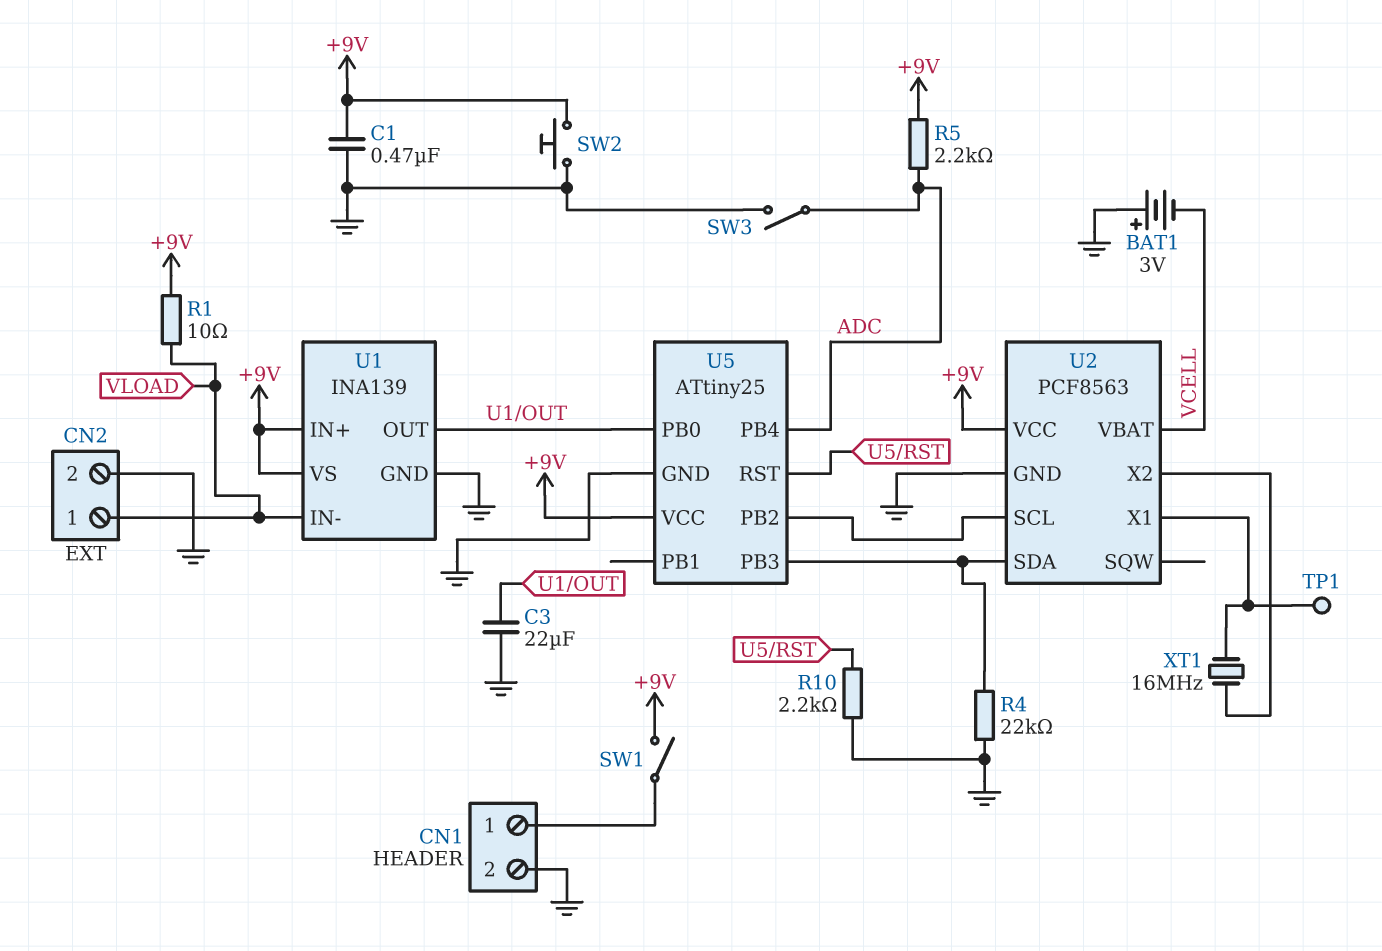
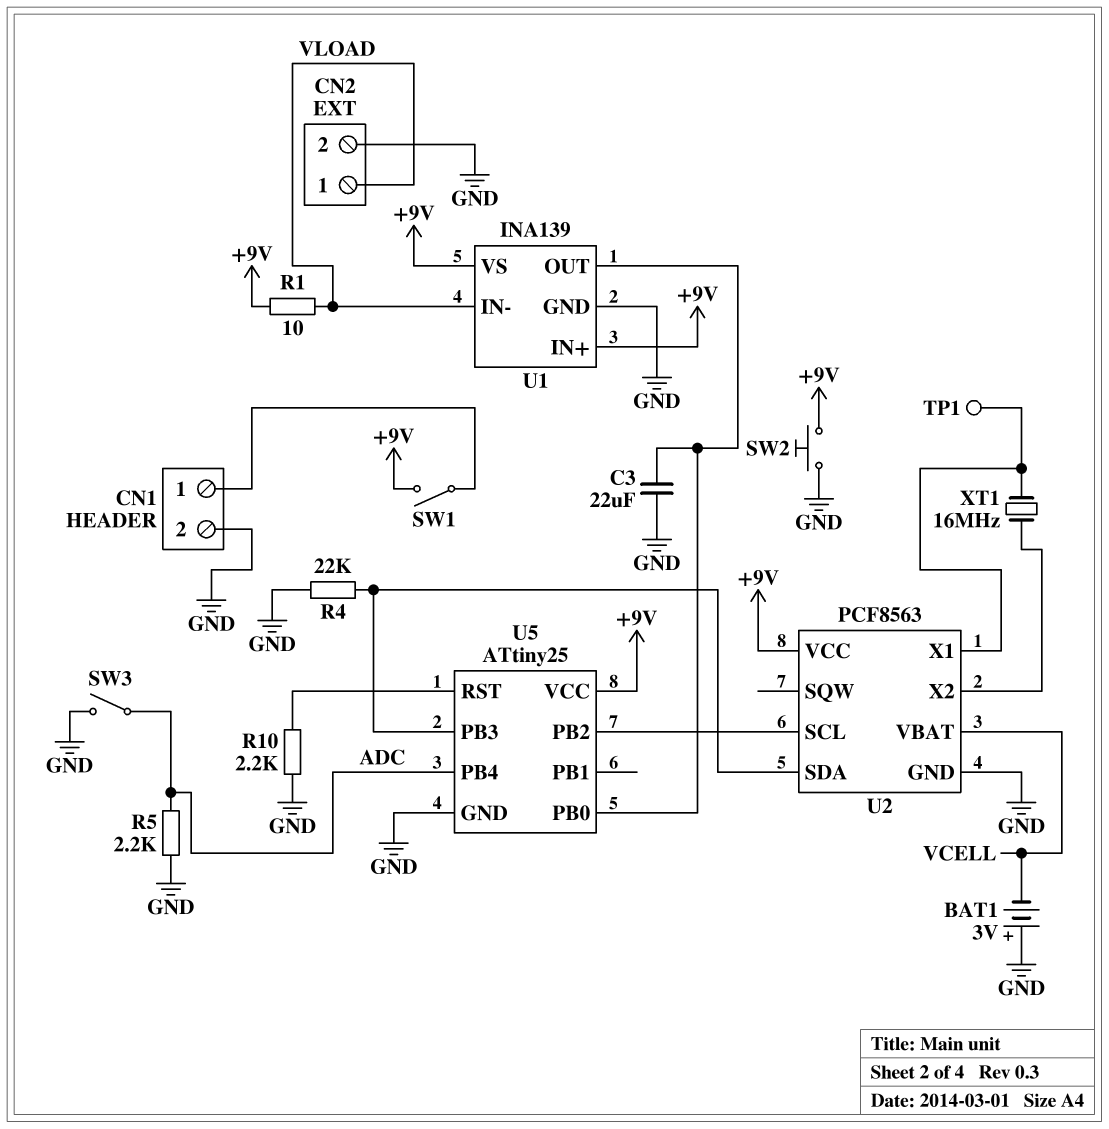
C1: 470nF (+9V, GND) -> none
R5: 2.2k (+9V, ADC) -> 2.2k (ADC, GND)

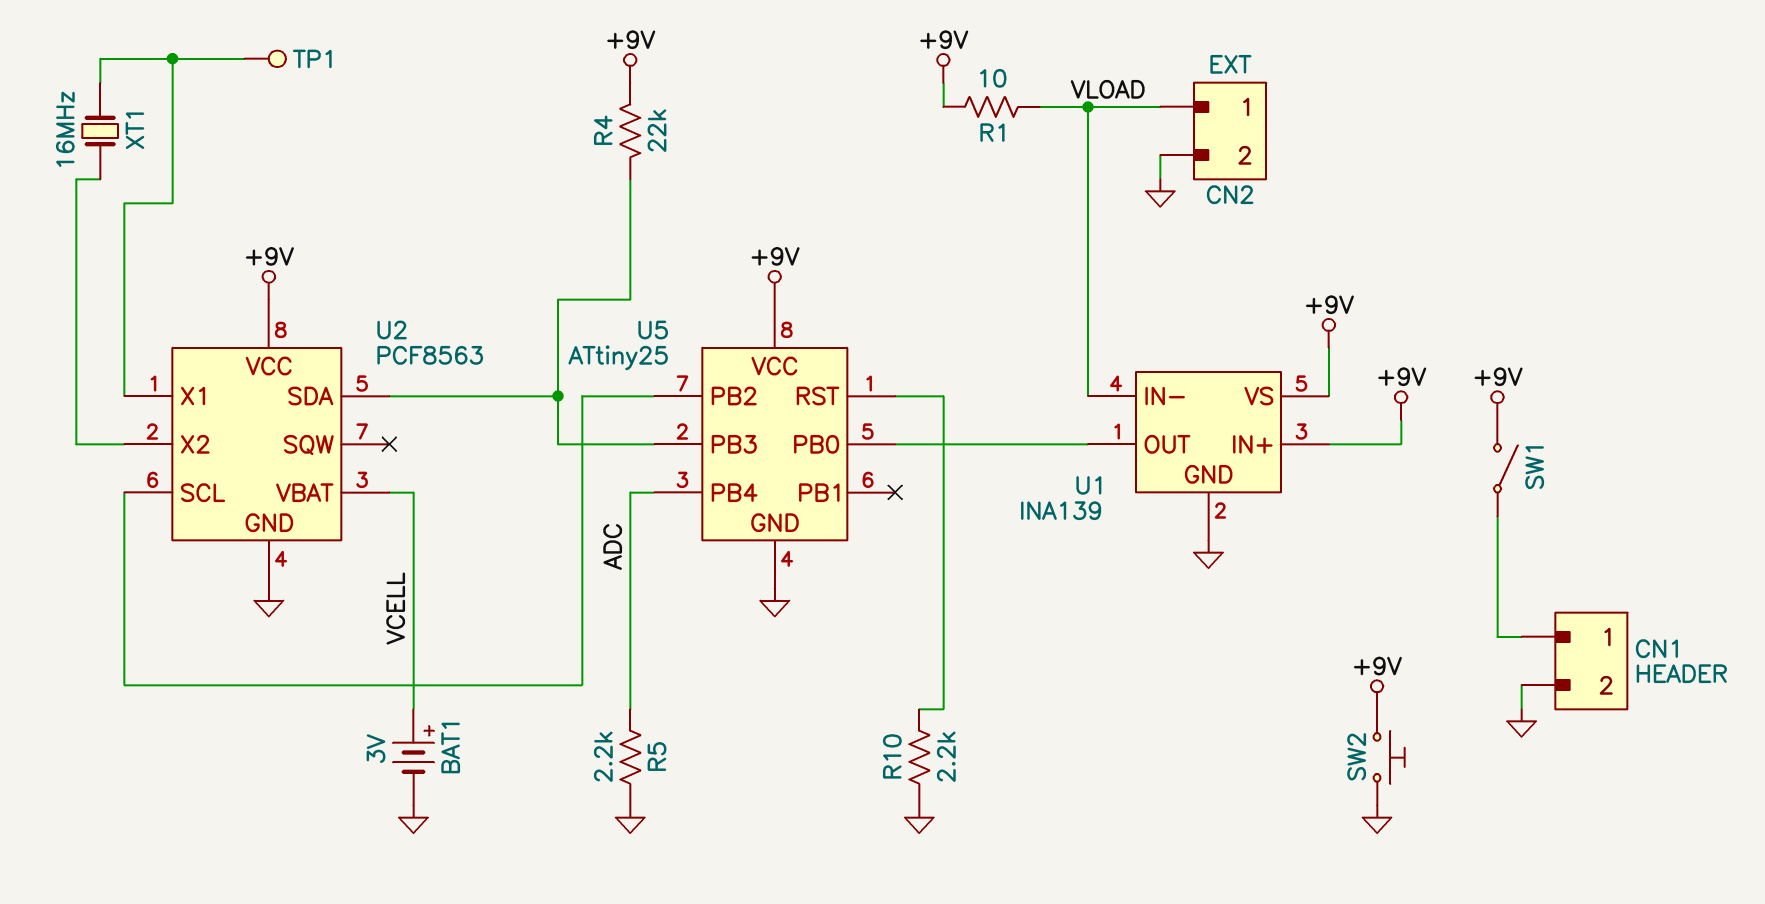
BAT1: 3V (plus GND, minus VCELL) -> 3V (plus VCELL, minus GND)
C3: 22uF (GND, U1/OUT) -> none
R4: 22k (GND, U2/SDA) -> 22k (+9V, U2/SDA)
SW3: switch (ADC, GND) -> none

